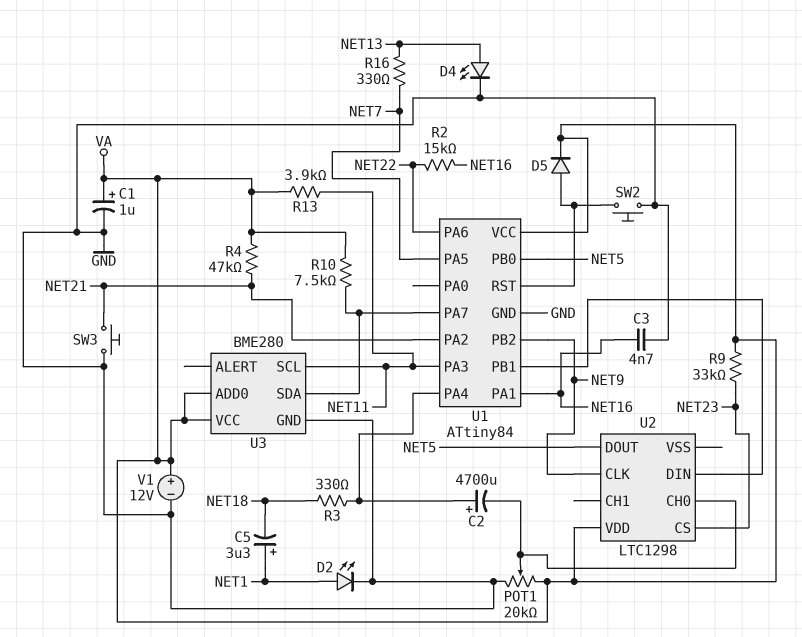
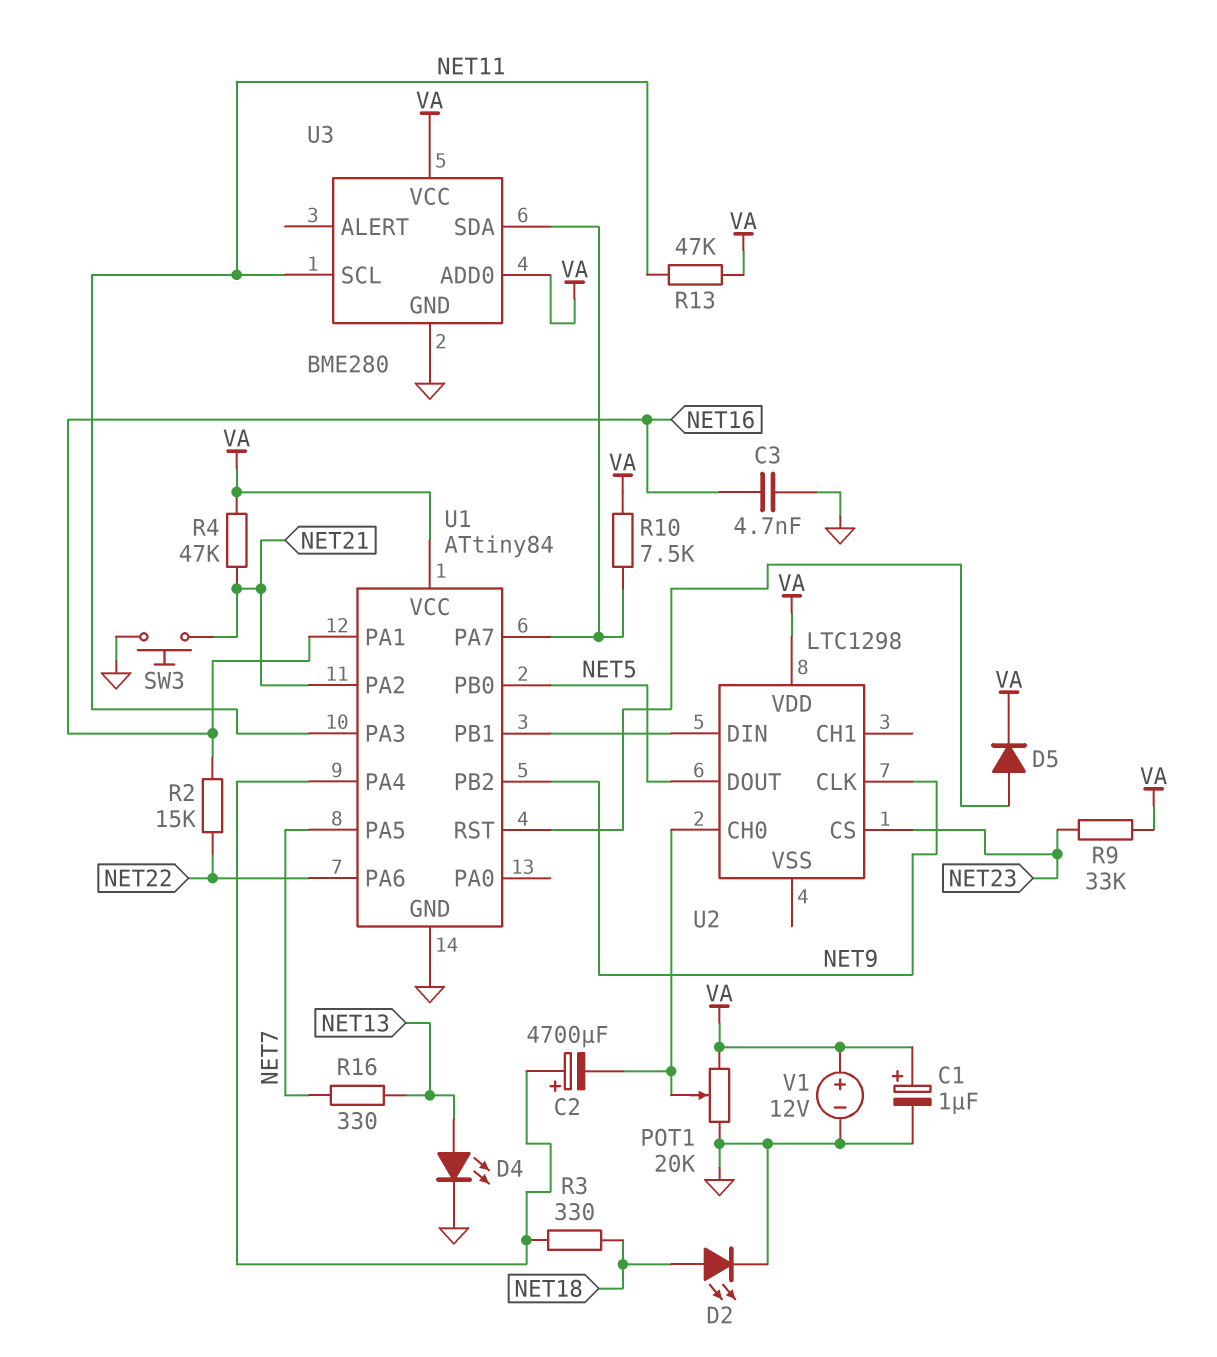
C5: 3.3uF (plus NET1, minus NET18) -> none
D2: LED (A NET1, K GND) -> LED (A NET18, K GND)
R13: 3.9k (NET11, VA) -> 47k (NET11, VA)
SW2: button (GND, U1/RST) -> none

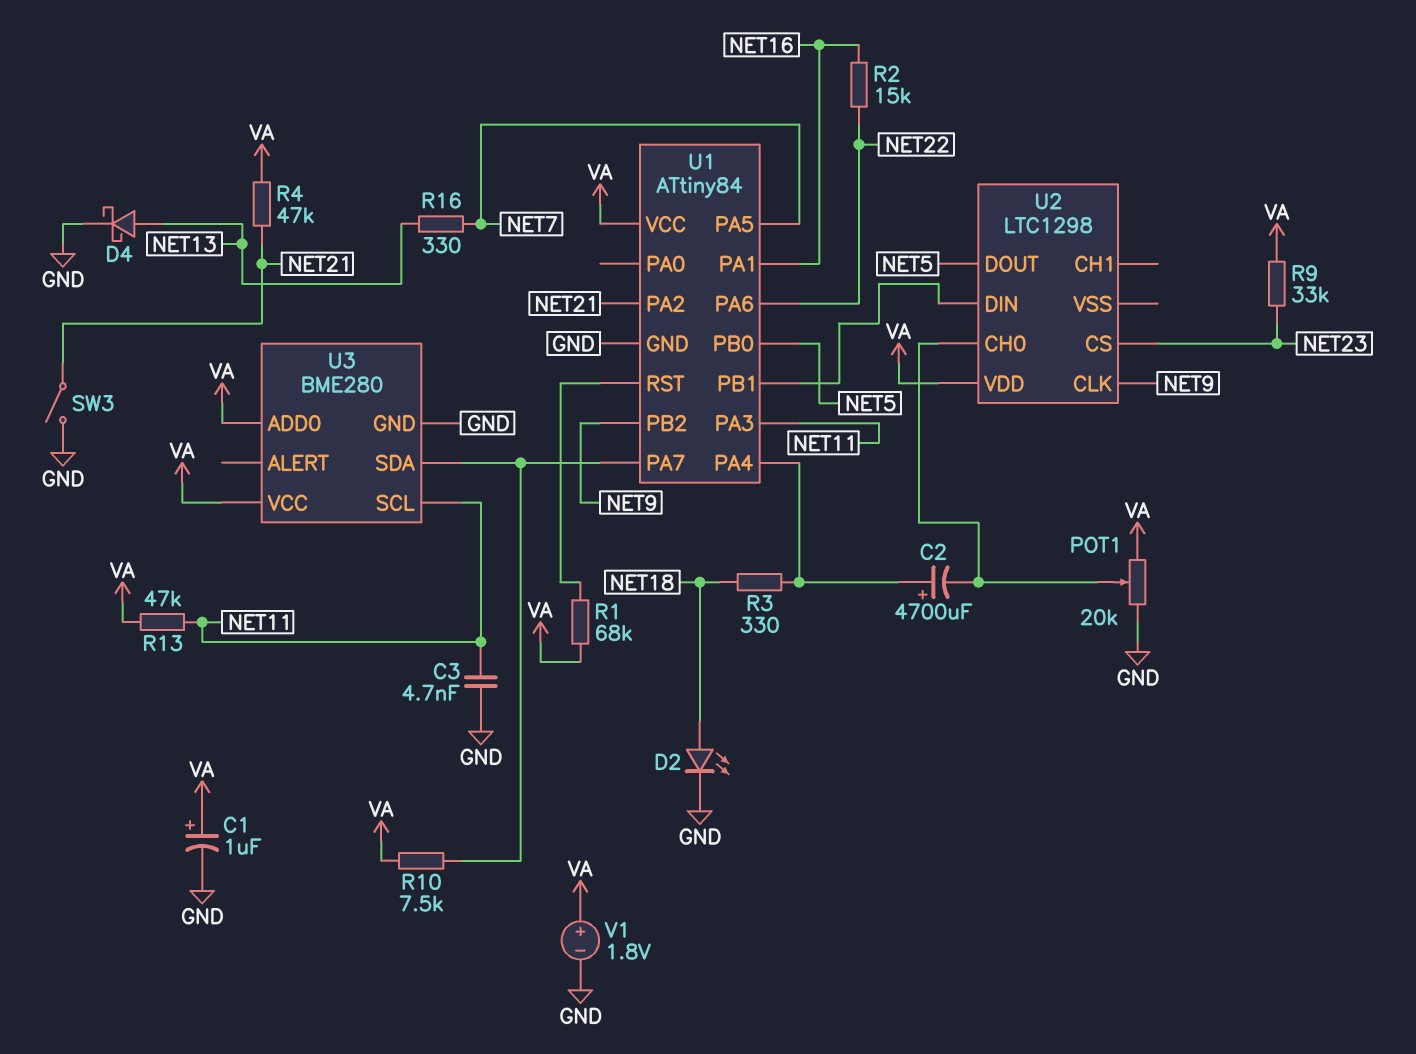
C3: 4.7nF (GND, NET16) -> 4.7nF (GND, NET11)
D4: LED (A NET13, K GND) -> schottky (A NET13, K GND)
D5: diode (A U1/RST, K VA) -> none
R1: none -> 68k (U1/RST, VA)
SW3: button (GND, NET21) -> switch (GND, NET21)
V1: 12V (plus VA, minus GND) -> 1.8V (plus VA, minus GND)

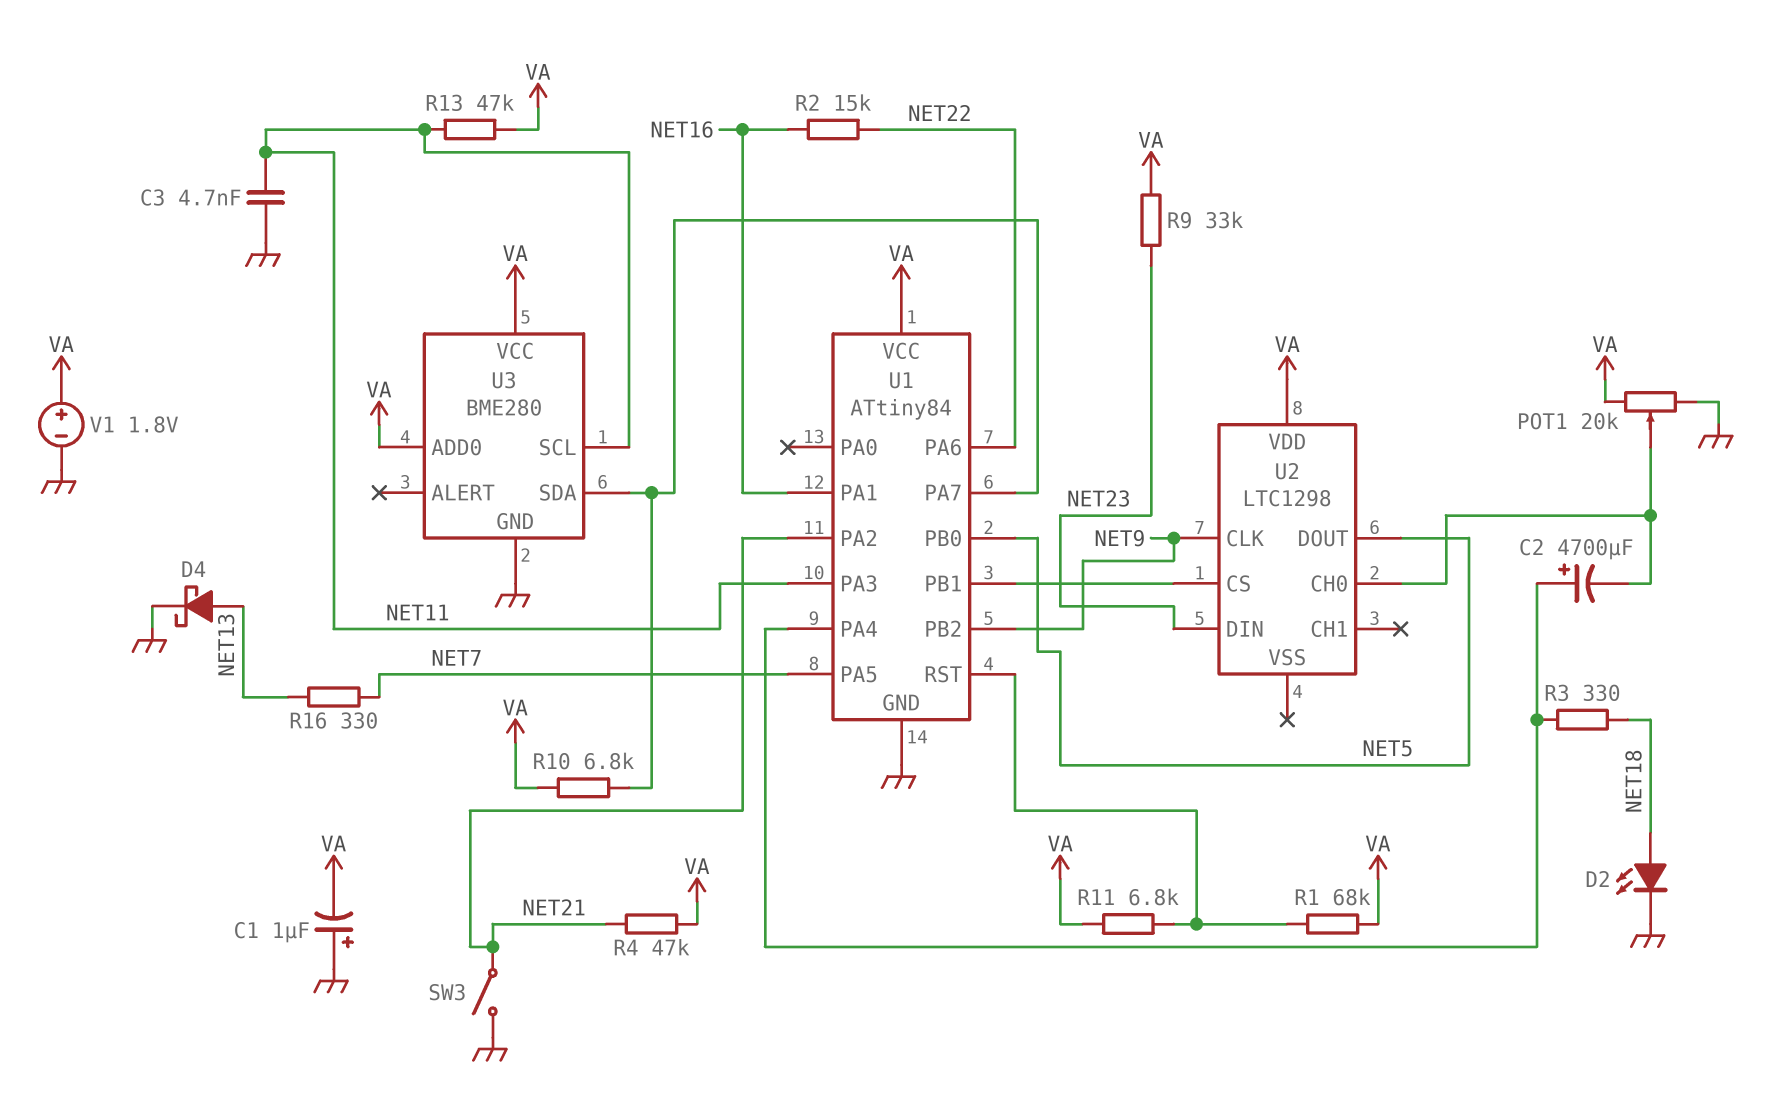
C1: 1uF (plus VA, minus GND) -> 1uF (plus GND, minus VA)
R10: 7.5k (U1/PA7, VA) -> 6.8k (U1/PA7, VA)
R11: none -> 6.8k (U1/RST, VA)
U2 pin CS: NET23 -> U1/PB1
U2 pin DIN: U1/PB1 -> NET23

